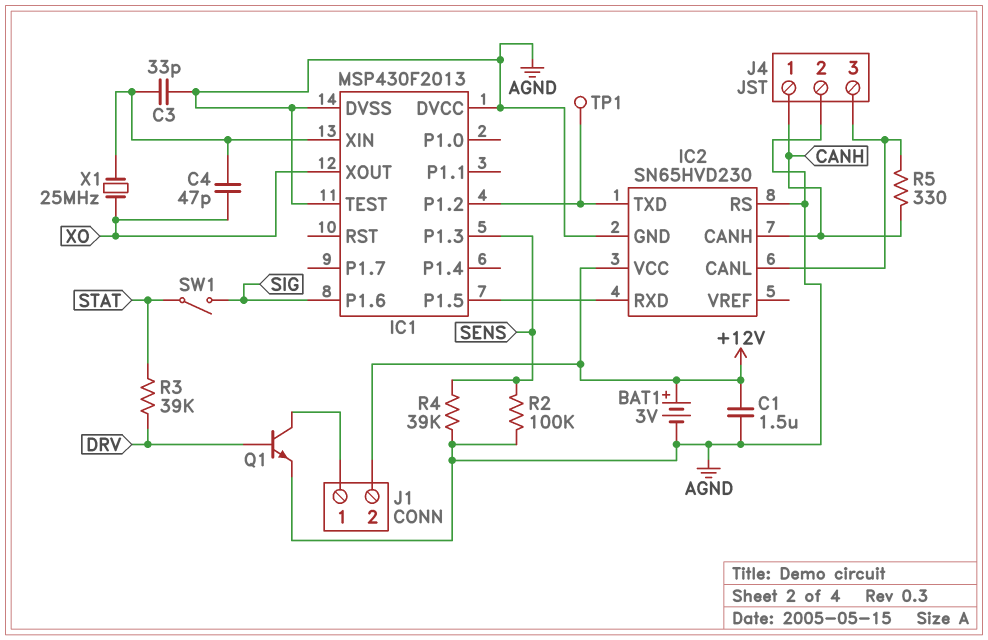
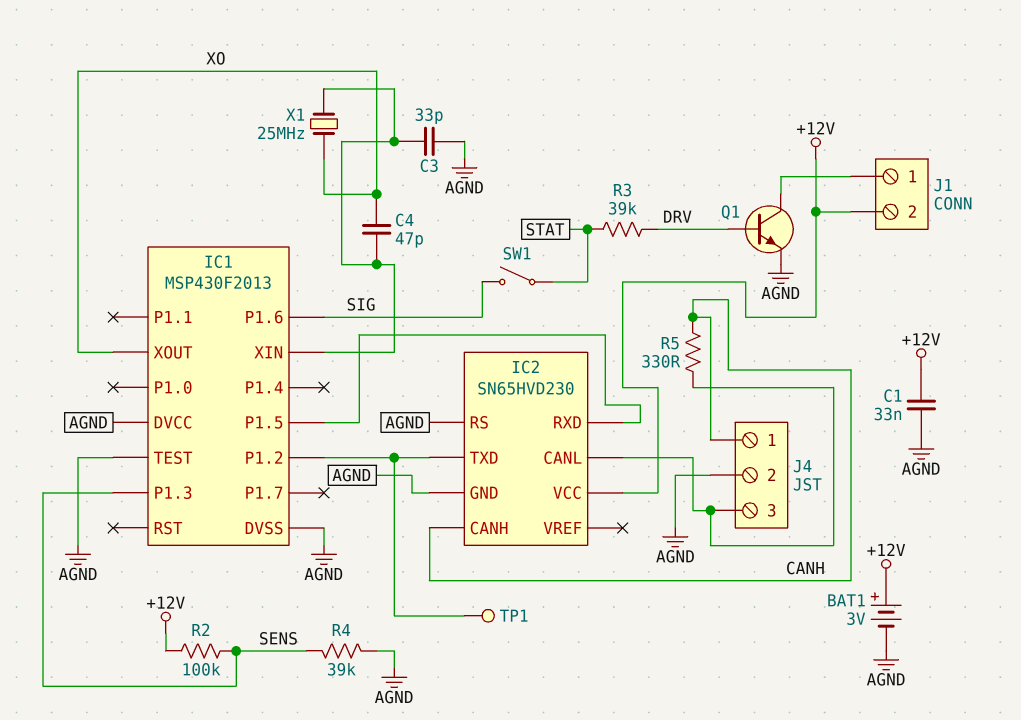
C1: 1.5uF (+12V, AGND) -> 33nF (+12V, AGND)
R2: 100k (AGND, SENS) -> 100k (+12V, SENS)

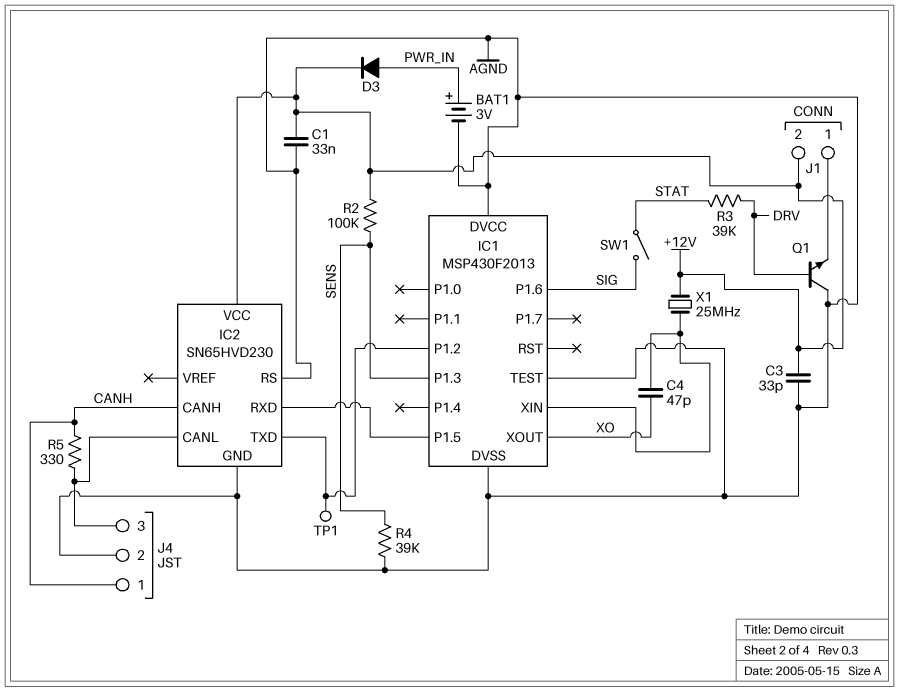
BAT1: 3V (plus +12V, minus AGND) -> 3V (plus PWR_IN, minus AGND)
C3: 33pF (AGND, IC1/XIN) -> 33pF (+12V, AGND)
D3: none -> diode (A PWR_IN, K +12V)
Q1: NPN (B DRV, C J1/1, E AGND) -> NPN (B DRV, C AGND, E J1/1)
X1: 25MHz (IC1/XIN, XO) -> 25MHz (+12V, IC1/XIN)

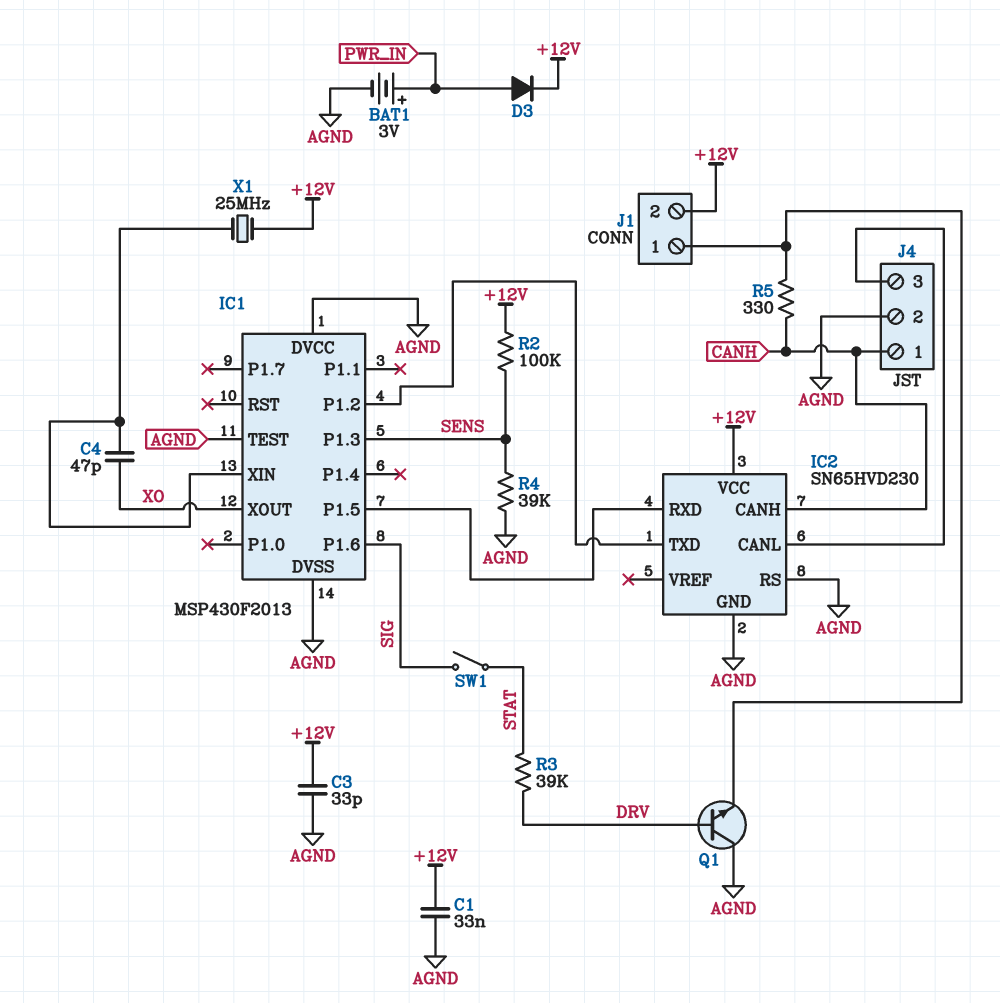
R5: 330 (CANH, IC2/CANL) -> 330 (CANH, J1/1)
TP1: test point (IC1/P1.2) -> none

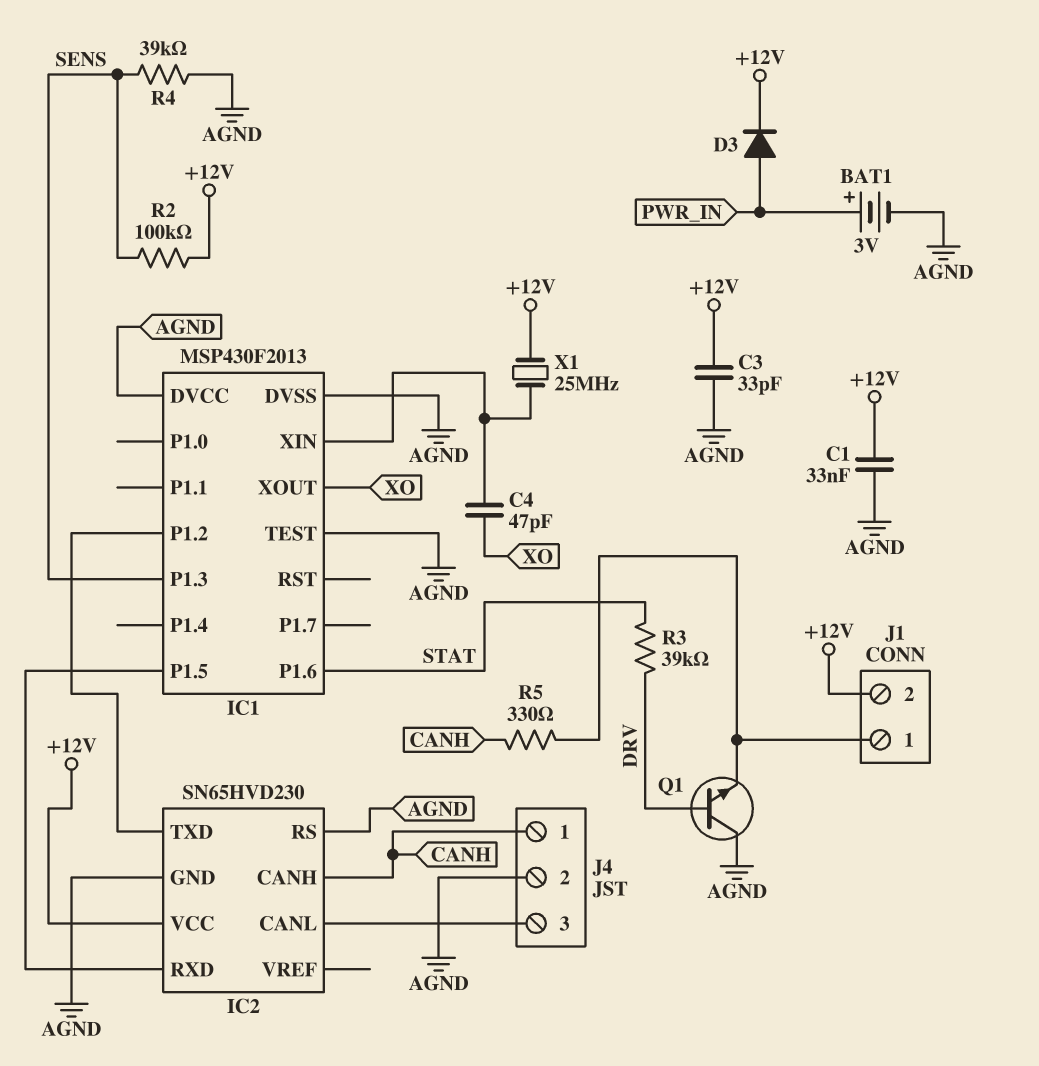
IC1 pin P1.6: SIG -> STAT
SW1: switch (SIG, STAT) -> none

